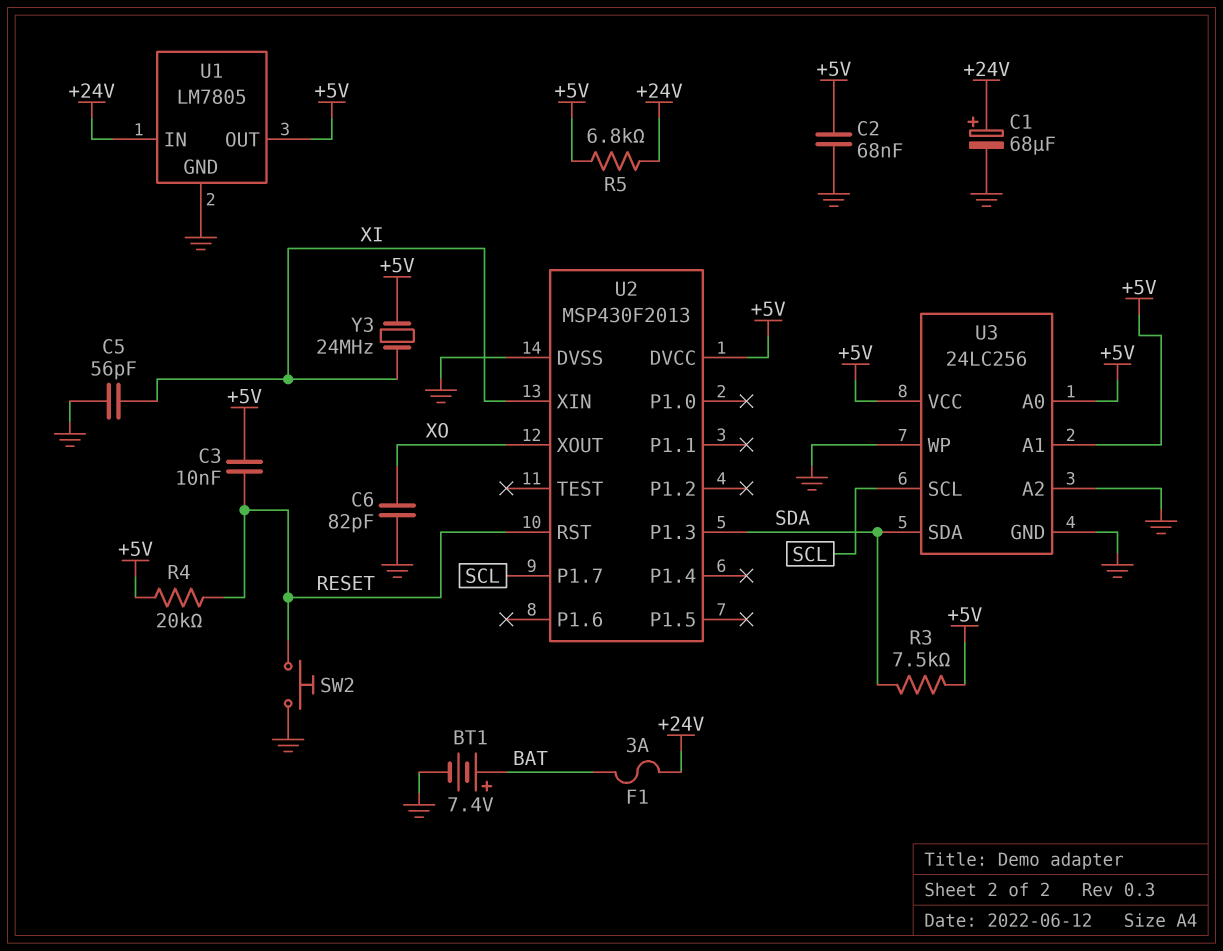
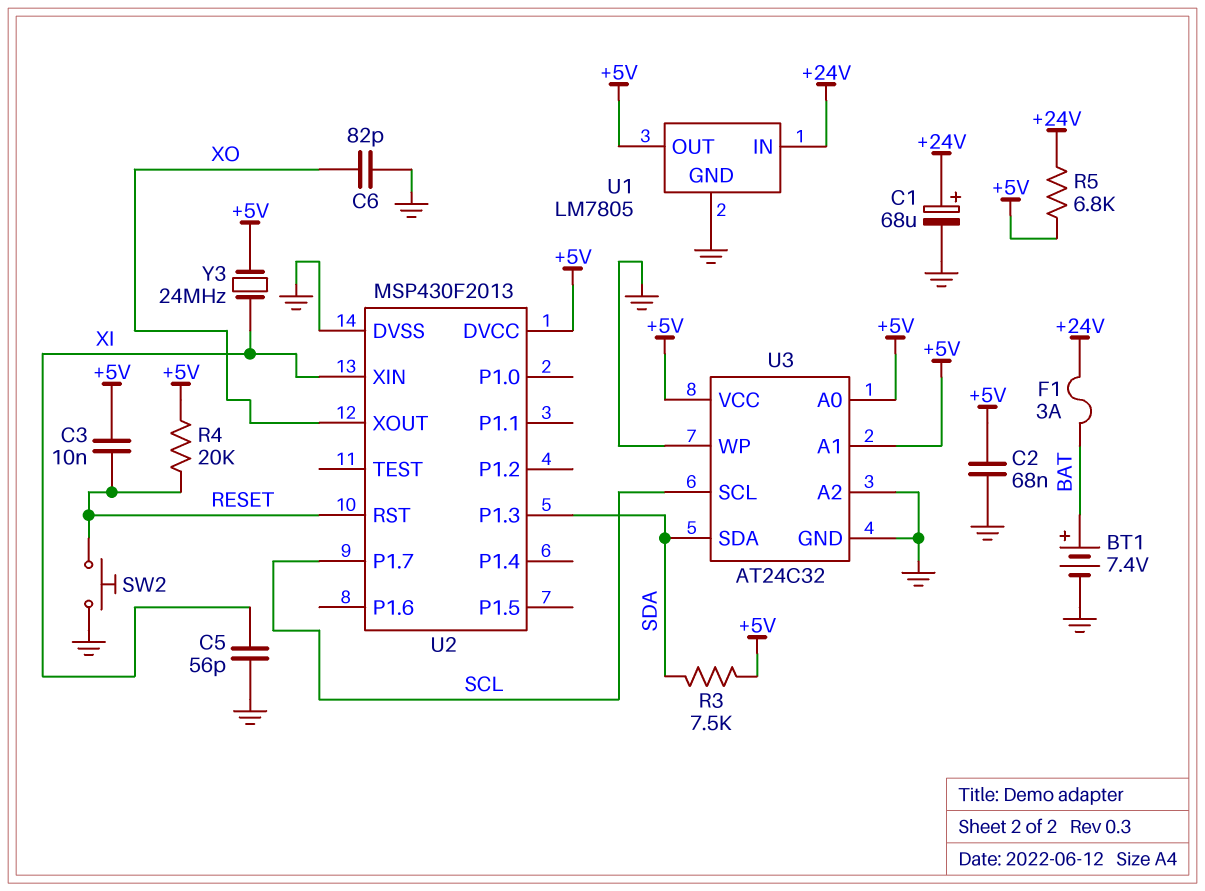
U3: 24LC256 -> AT24C32

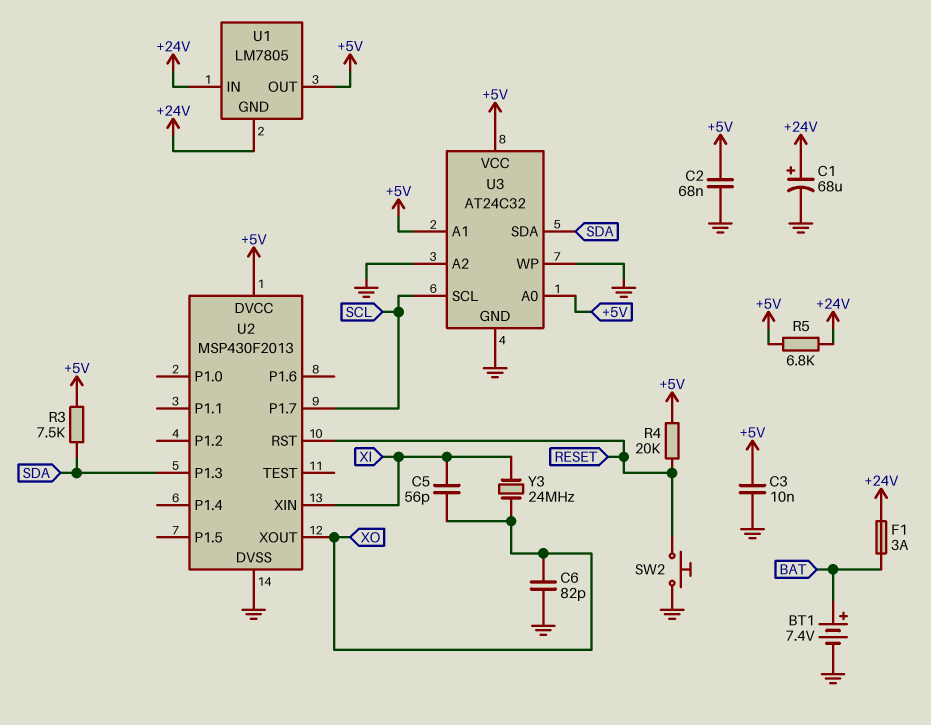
C3: 10nF (+5V, RESET) -> 10nF (+5V, GND)
C5: 56pF (GND, XI) -> 56pF (XI, XO)
U1 pin GND: GND -> +24V
Y3: 24MHz (+5V, XI) -> 24MHz (XI, XO)

